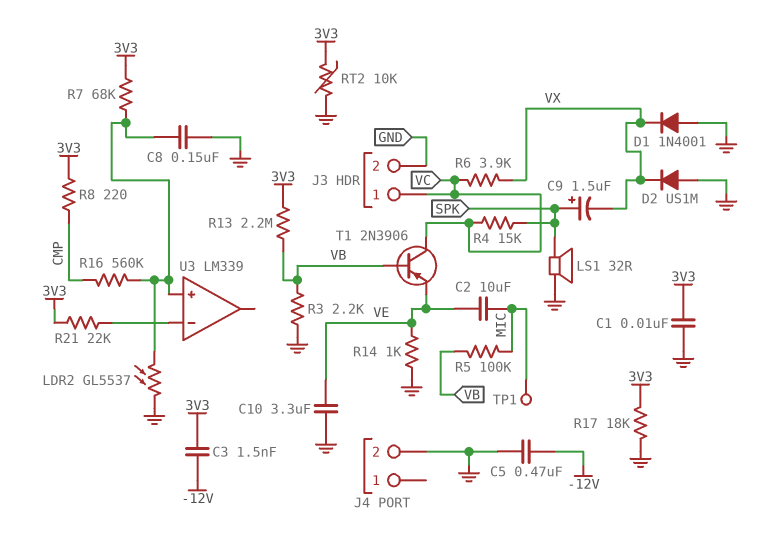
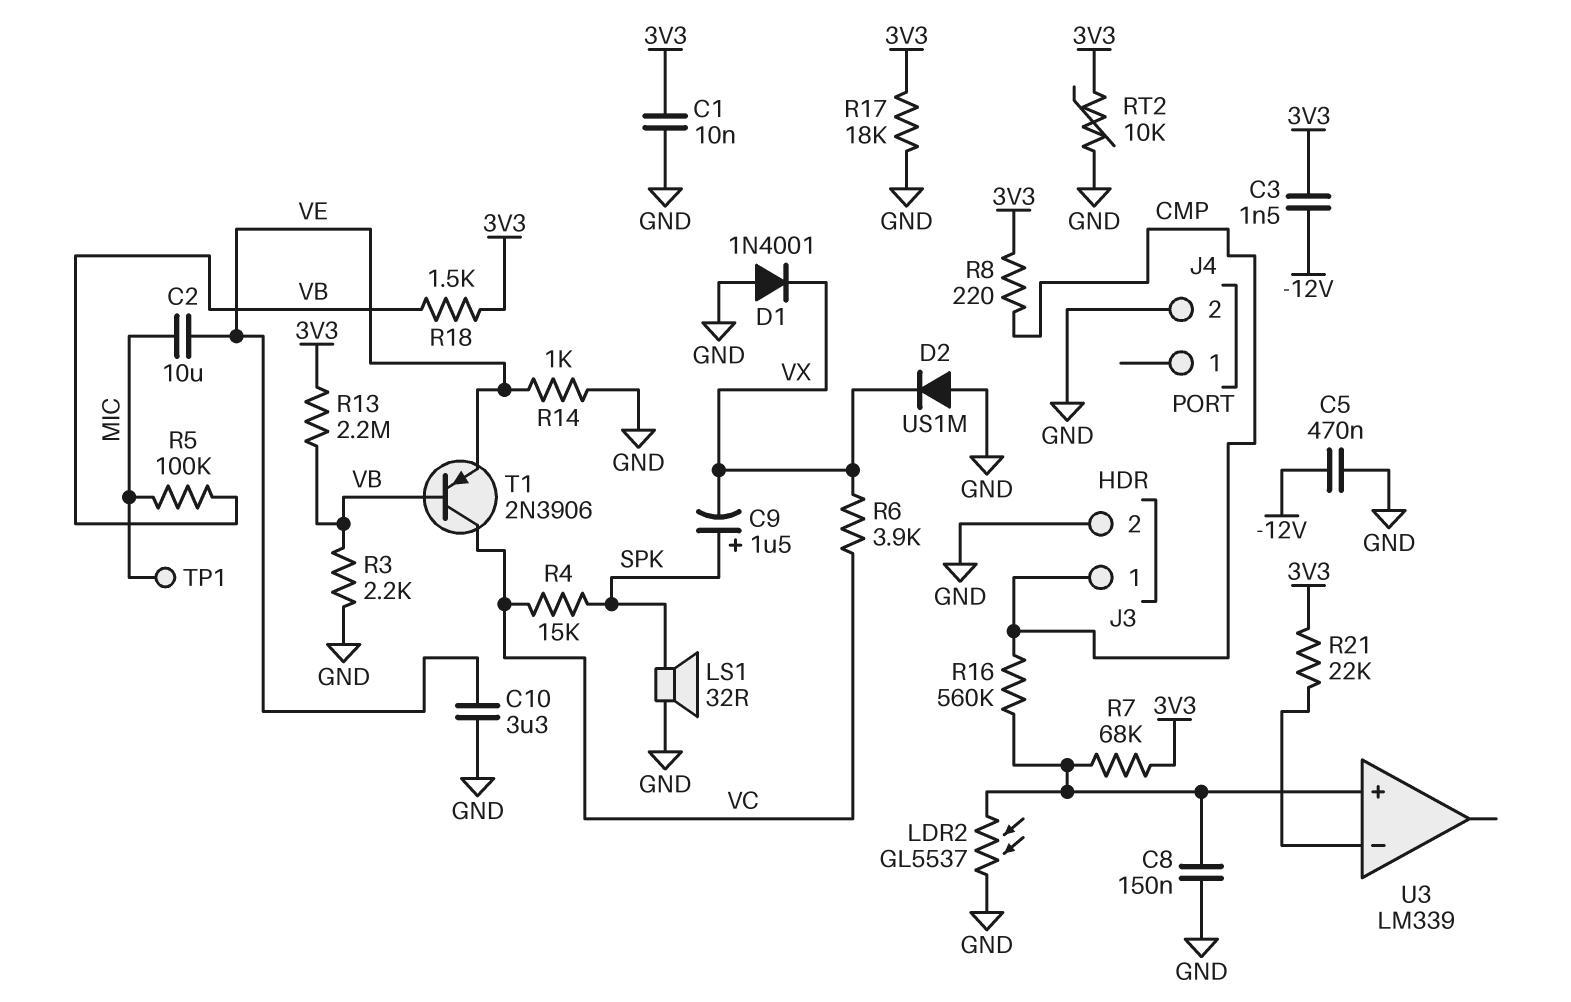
J3 pin 1: VC -> CMP
R18: none -> 1.5k (3V3, VB)

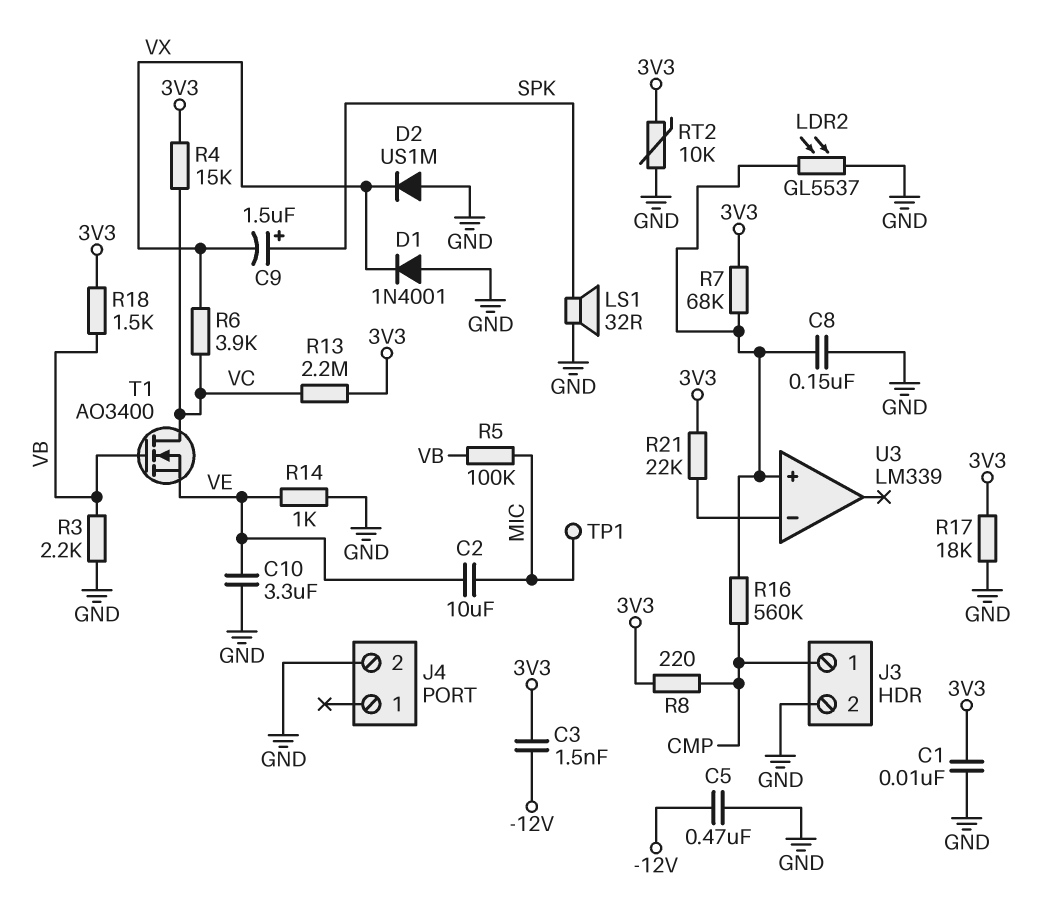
R4: 15k (SPK, VC) -> 15k (3V3, VC)
R13: 2.2M (3V3, VB) -> 2.2M (3V3, VC)
T1: PNP 2N3906 (B VB, C VC, E VE) -> NMOS AO3400 (G VB, D VC, S VE)

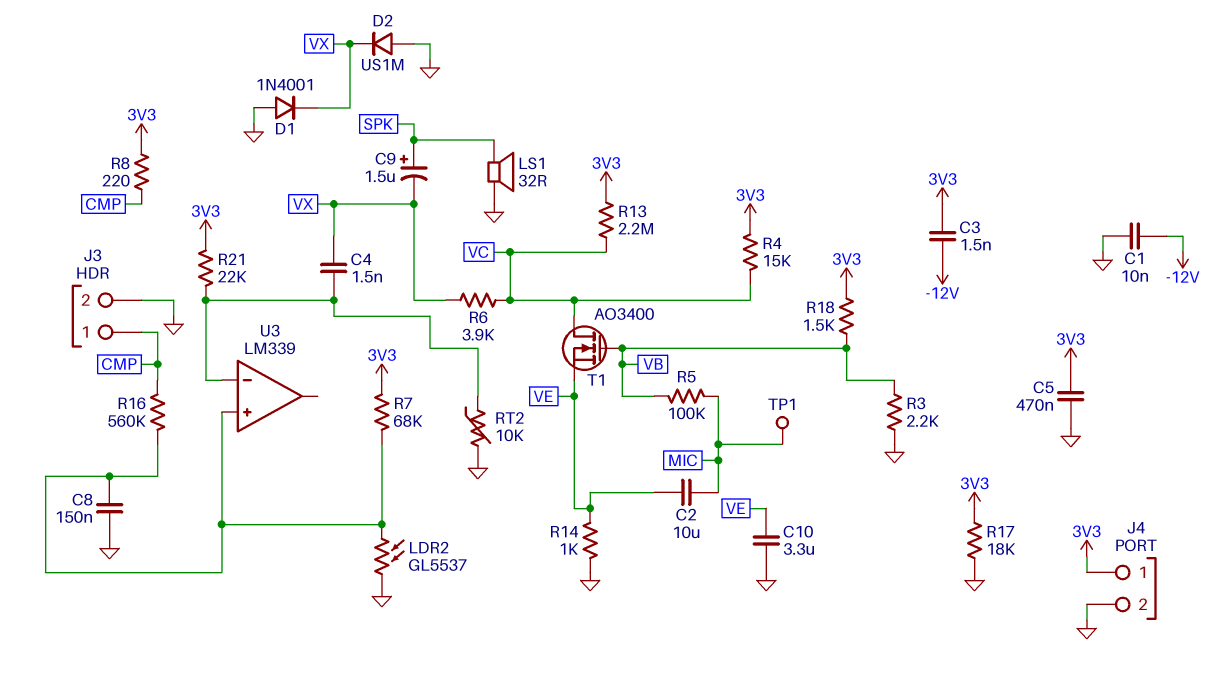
C1: 10nF (3V3, GND) -> 10nF (-12V, GND)
C4: none -> 1.5nF (U3/in-, VX)
C5: 470nF (-12V, GND) -> 470nF (3V3, GND)
J4 pin 1: none -> 3V3
RT2: 10k (3V3, GND) -> 10k (GND, U3/in-)

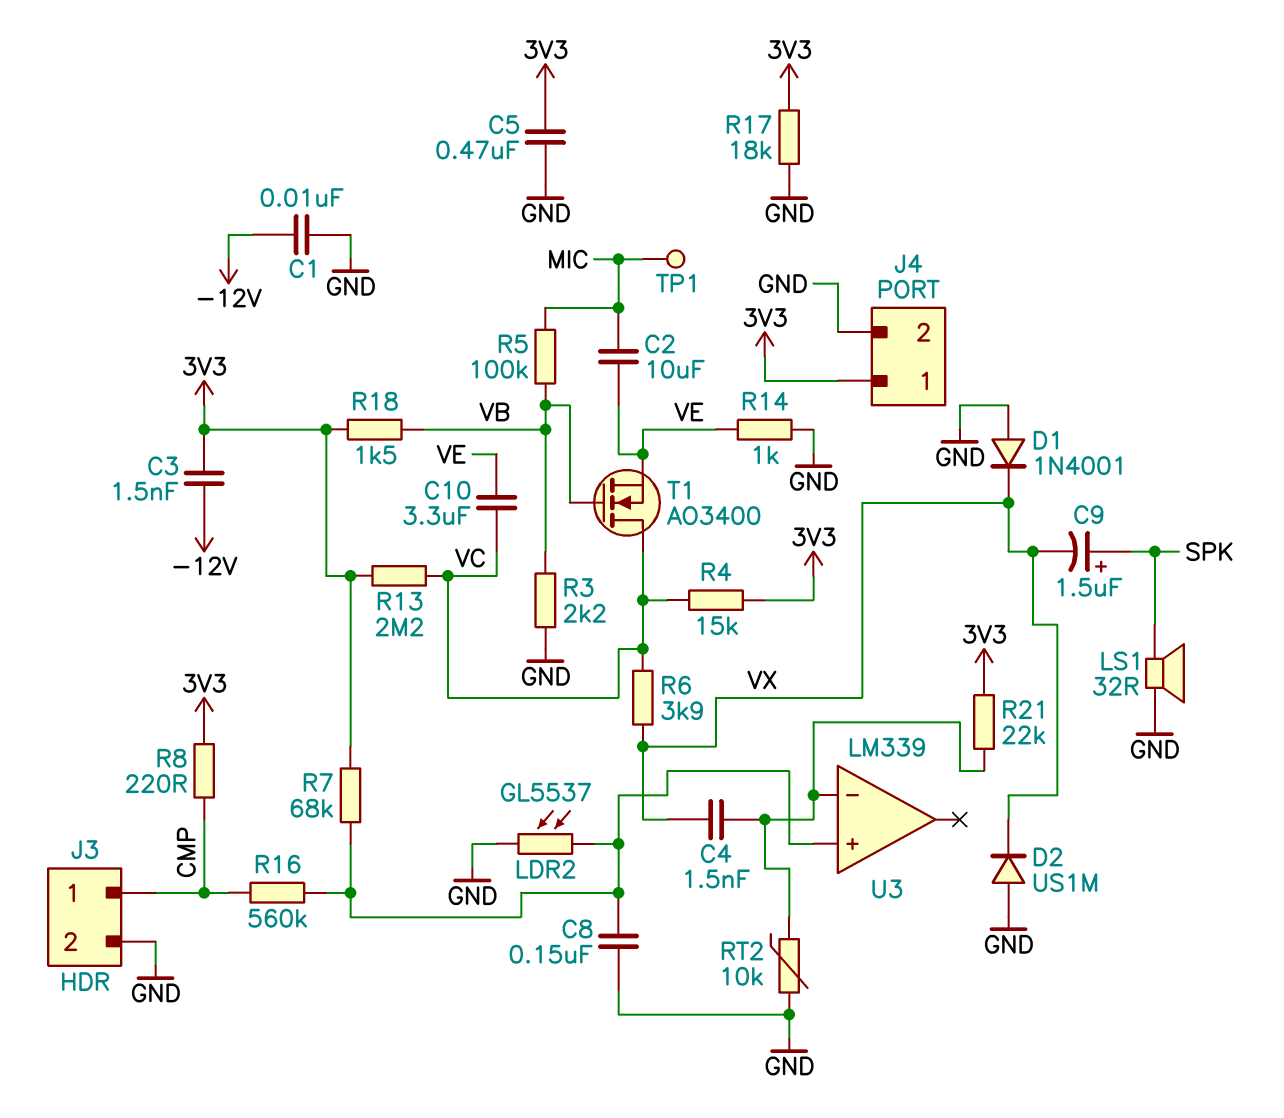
C10: 3.3uF (GND, VE) -> 3.3uF (VC, VE)

